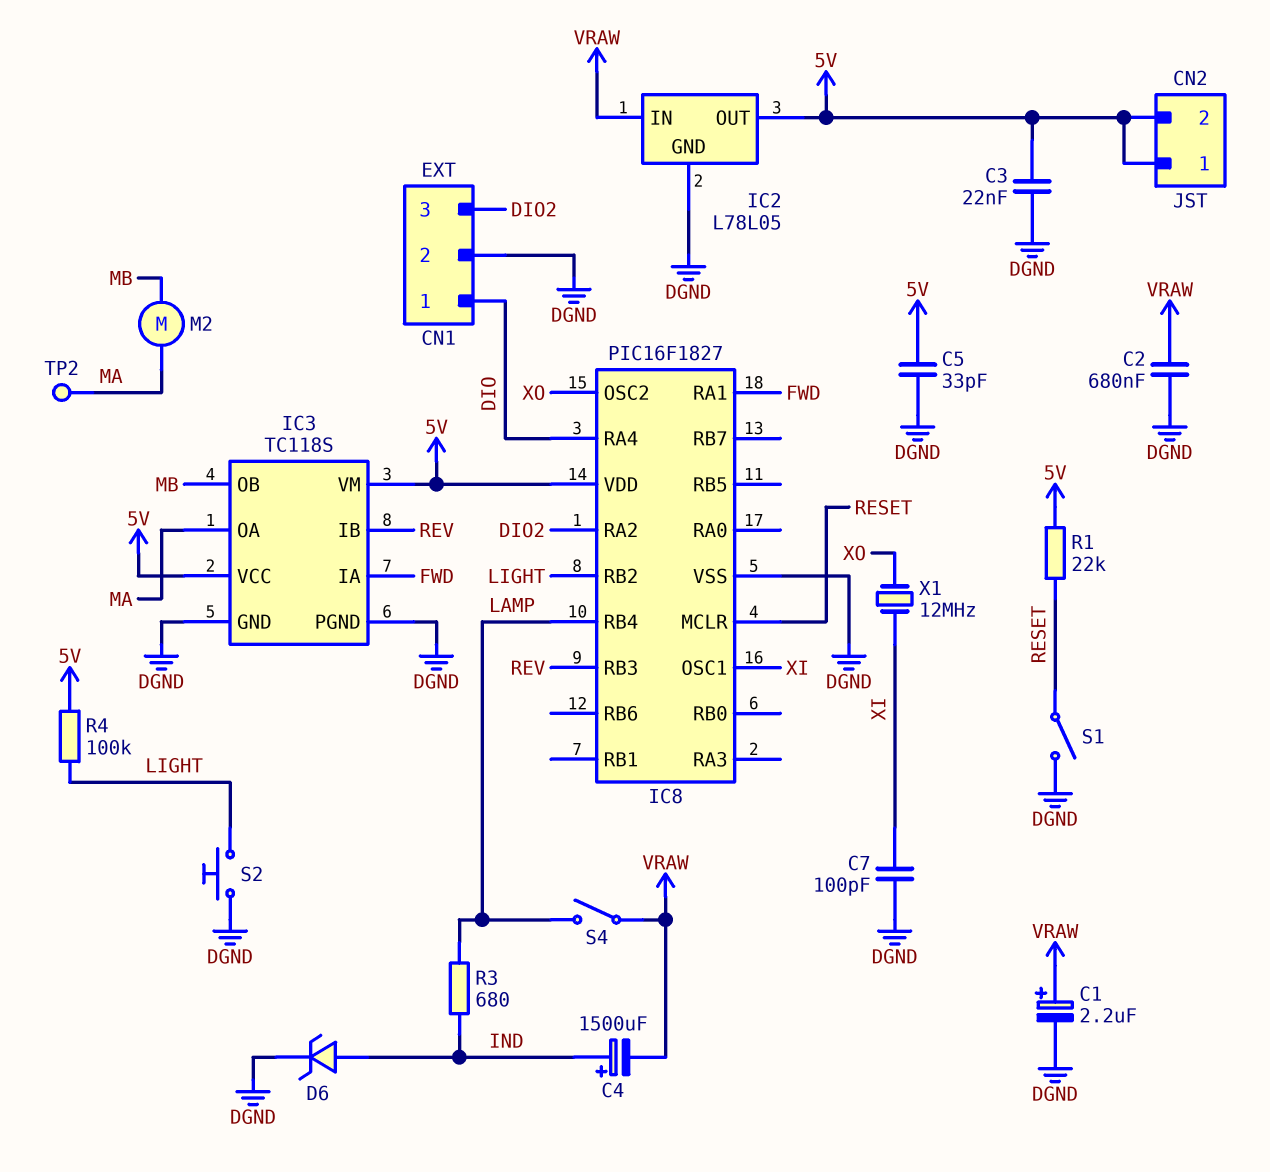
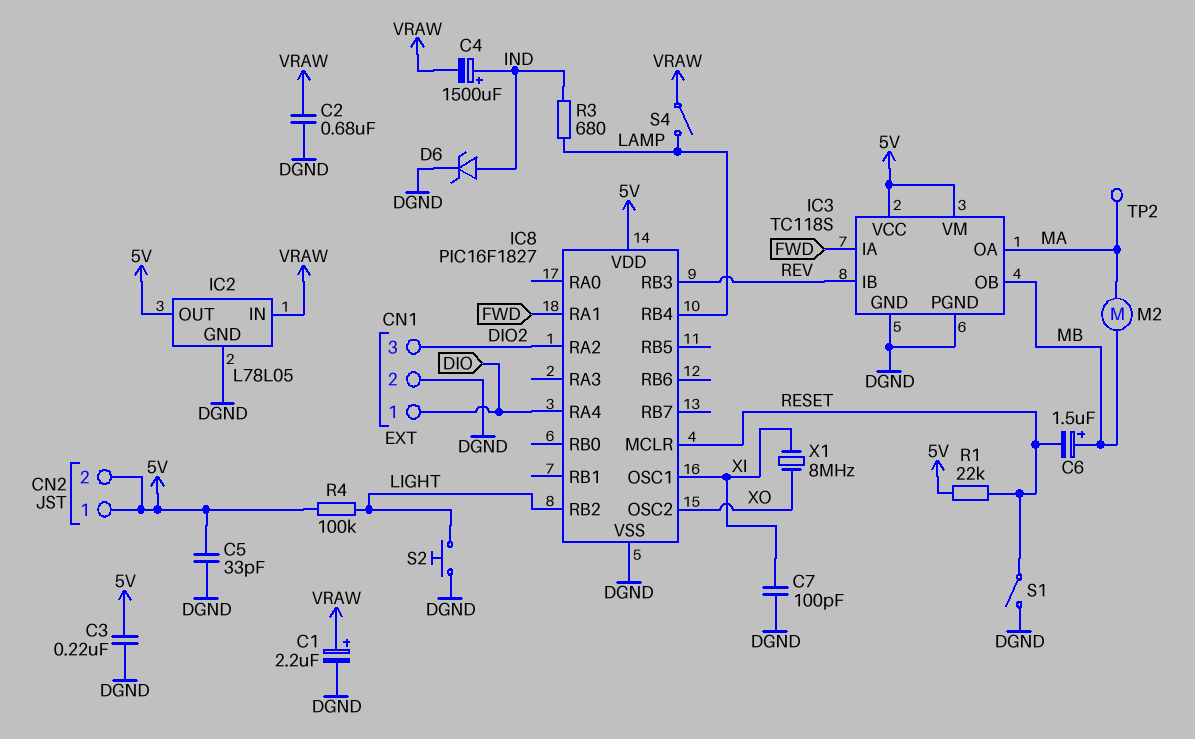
C3: 22nF (5V, DGND) -> 220nF (5V, DGND)
C6: none -> 1.5uF (plus MB, minus RESET)
X1: 12MHz (XI, XO) -> 8MHz (XI, XO)

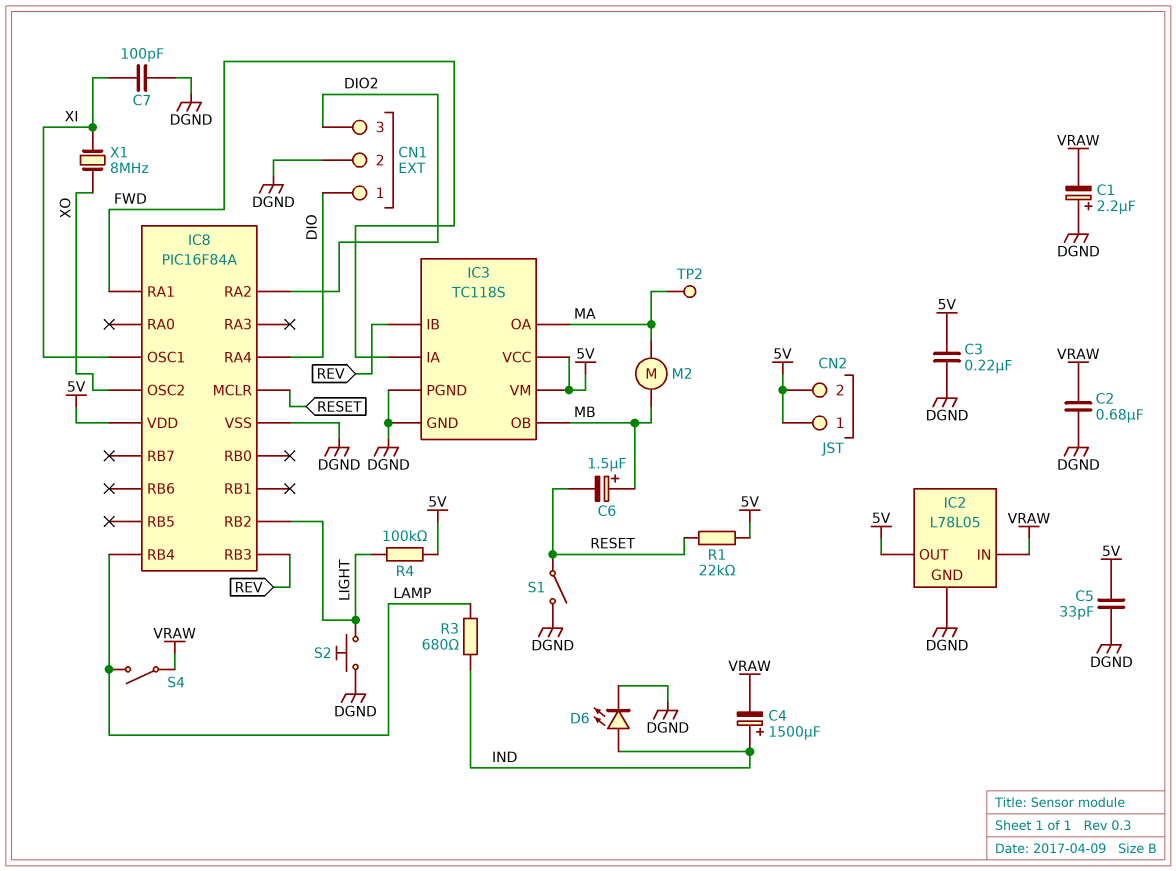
C1: 2.2uF (plus VRAW, minus DGND) -> 2.2uF (plus DGND, minus VRAW)
D6: zener (A IND, K DGND) -> LED (A IND, K DGND)
IC8: PIC16F1827 -> PIC16F84A

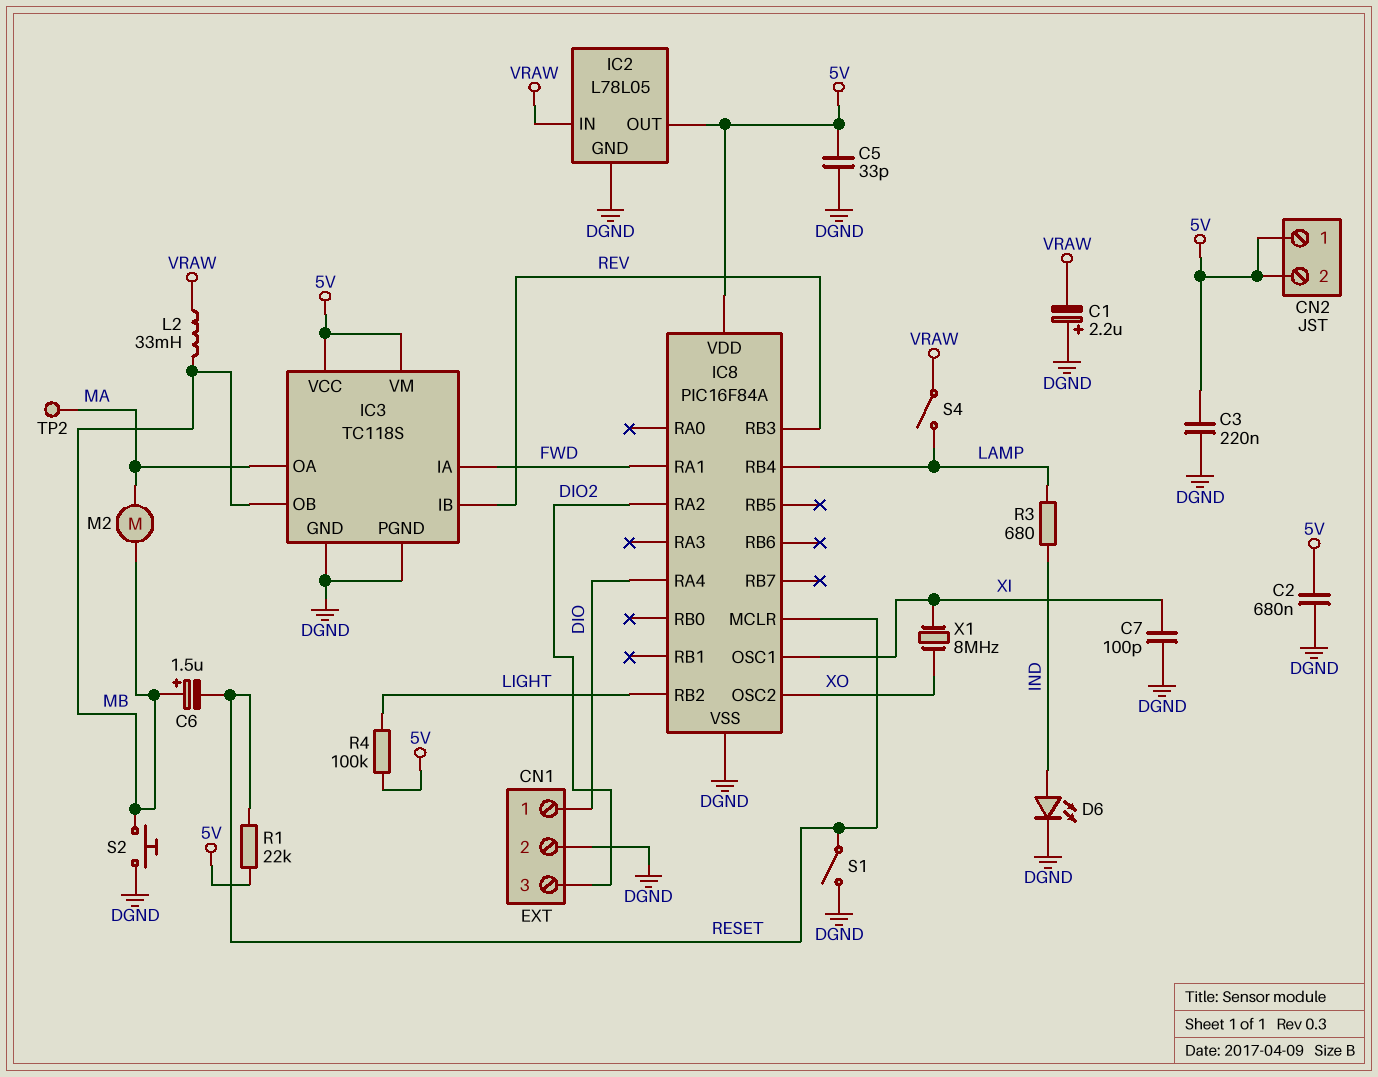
C2: 680nF (DGND, VRAW) -> 680nF (5V, DGND)
C4: 1500uF (plus IND, minus VRAW) -> none
L2: none -> 33mH (MB, VRAW)
S2: button (DGND, LIGHT) -> button (DGND, MB)

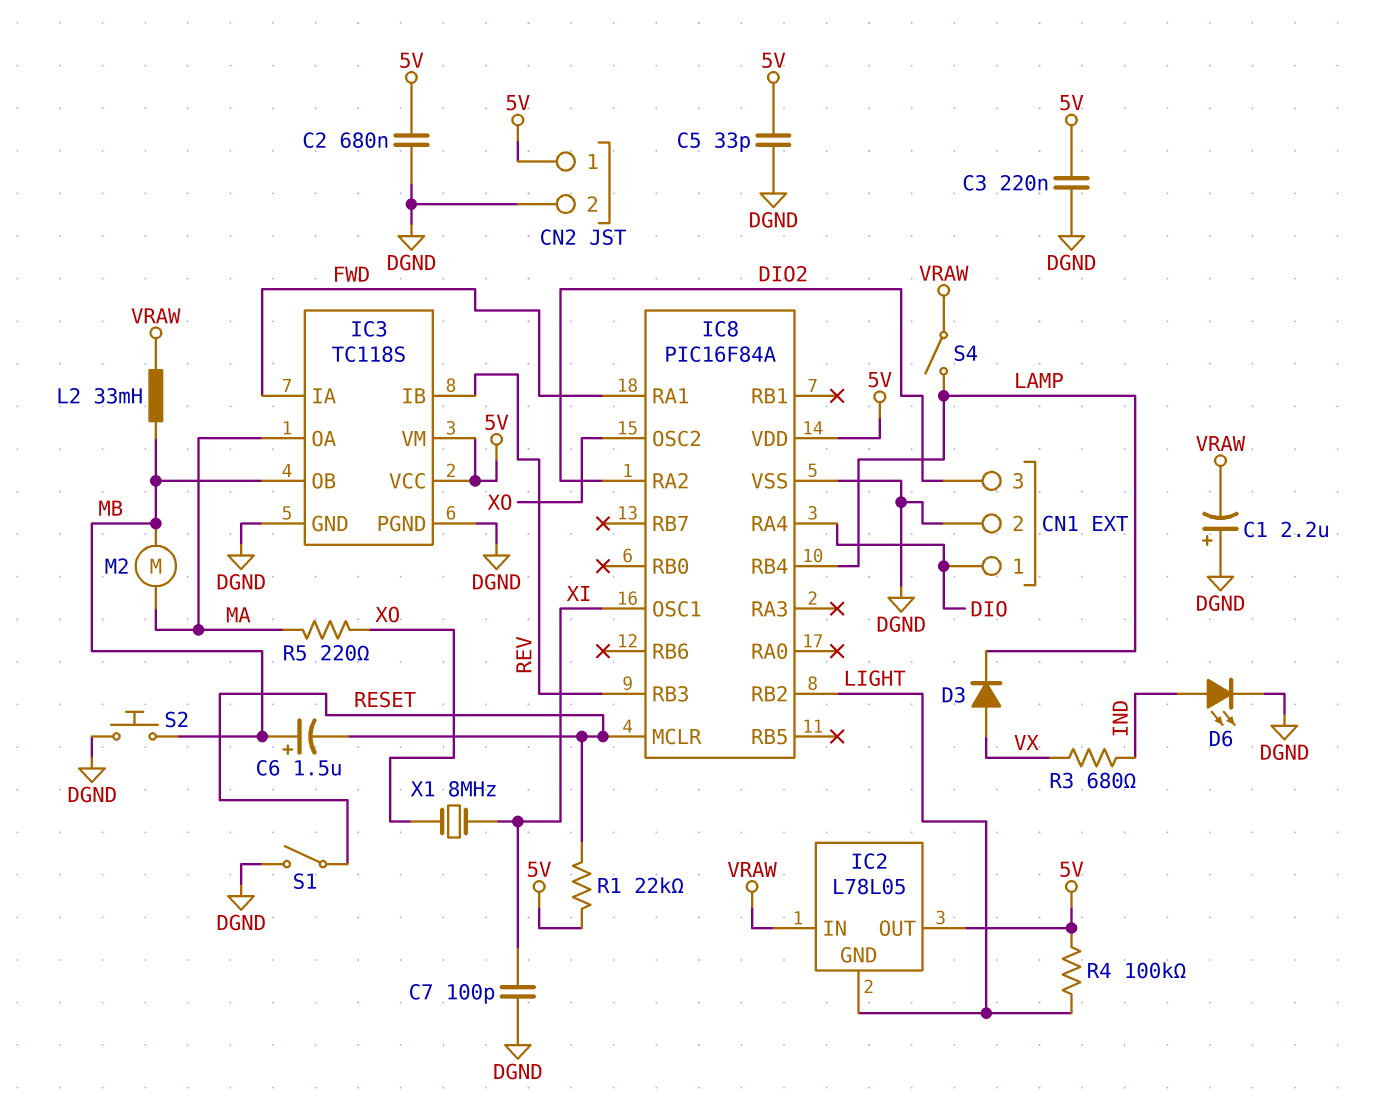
CN2 pin 2: 5V -> DGND
D3: none -> diode (A VX, K LAMP)
IC2 pin GND: DGND -> LIGHT
R3: 680 (IND, LAMP) -> 680 (IND, VX)
R5: none -> 220 (MA, XO)
TP2: test point (MA) -> none

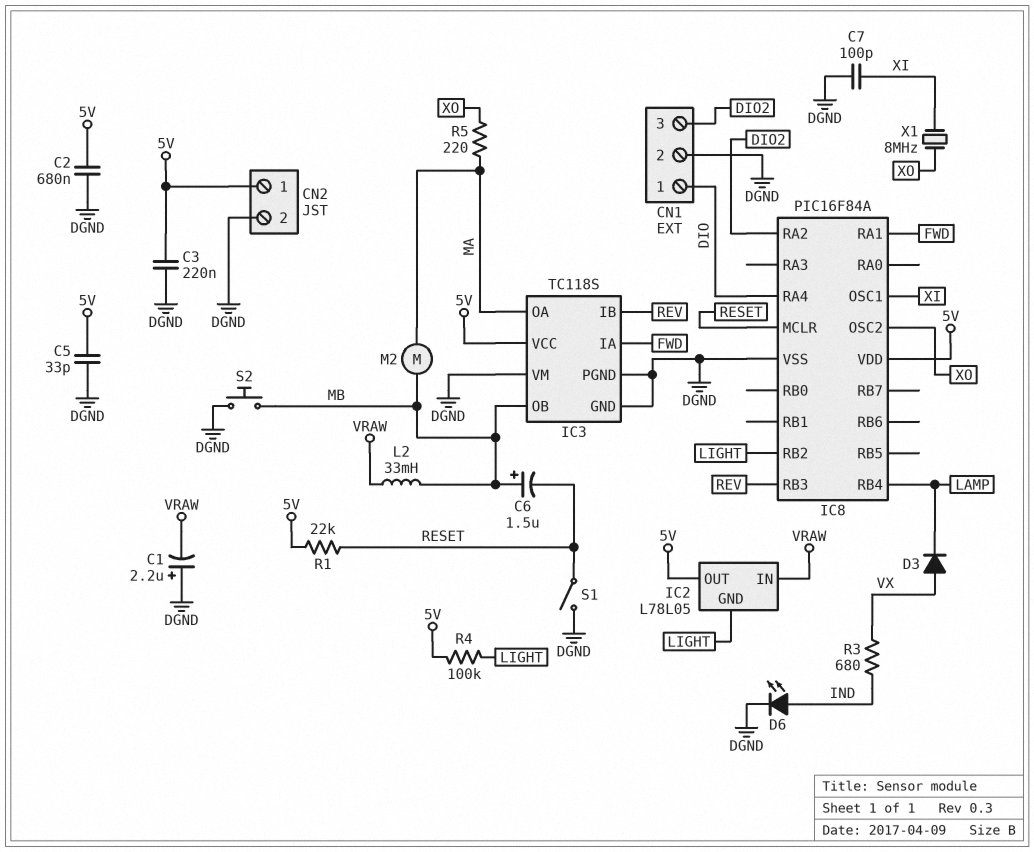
IC3 pin VM: 5V -> DGND
S4: switch (LAMP, VRAW) -> none

